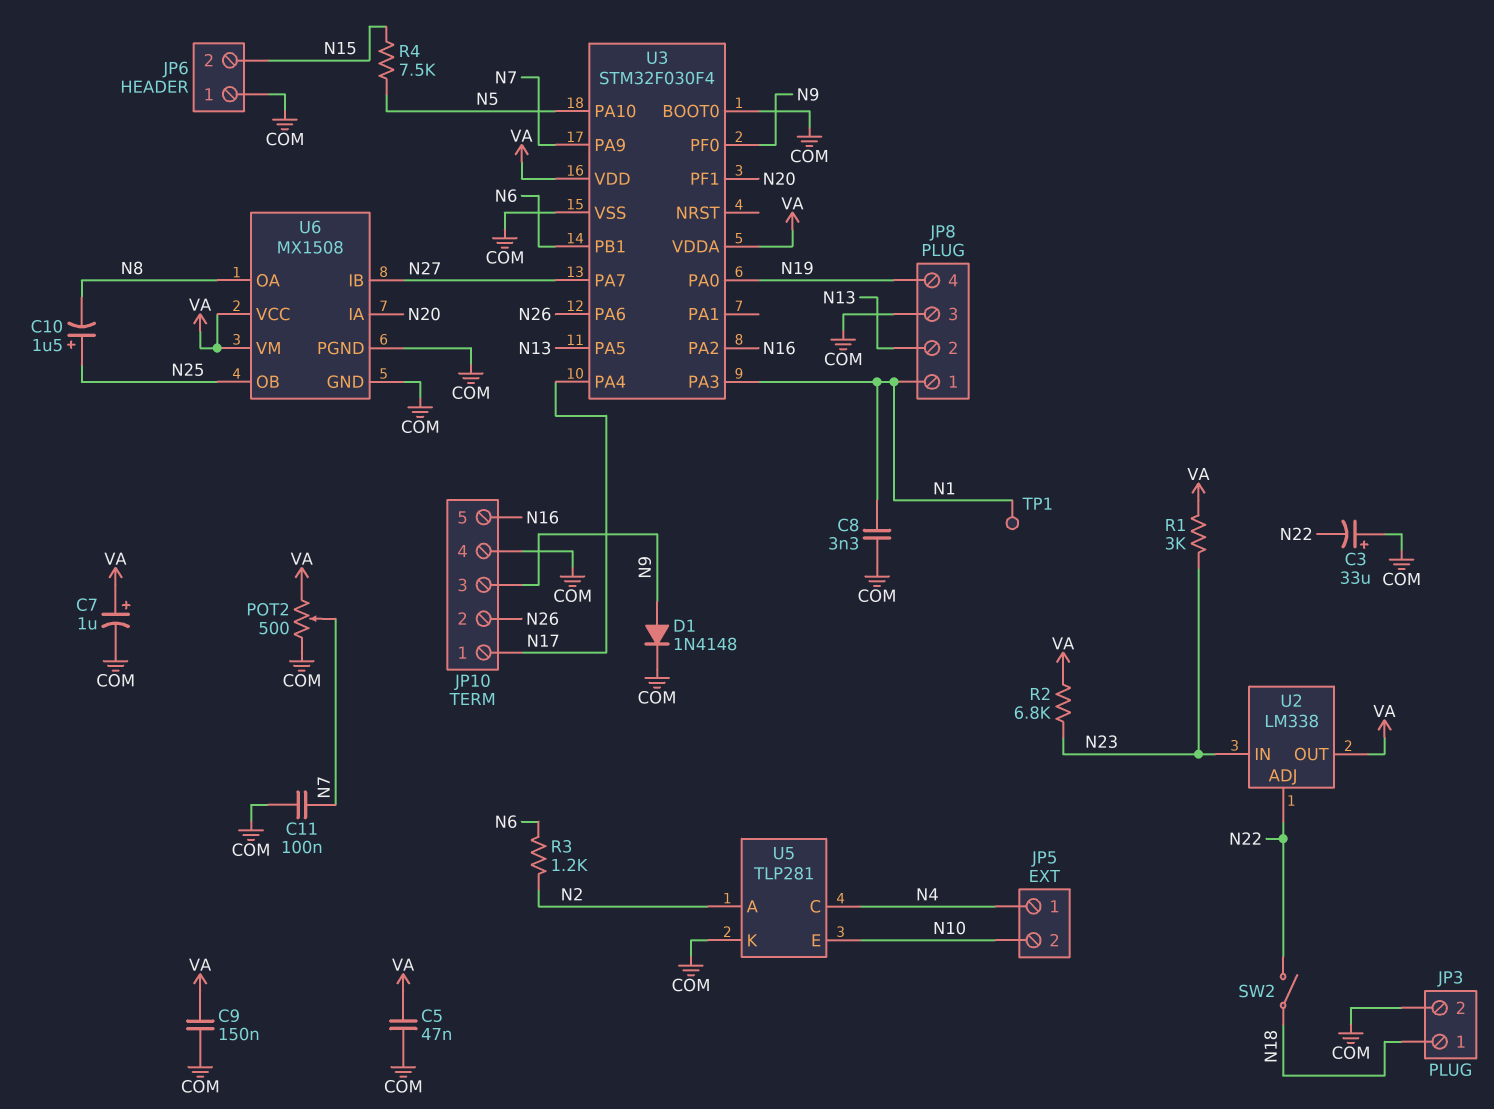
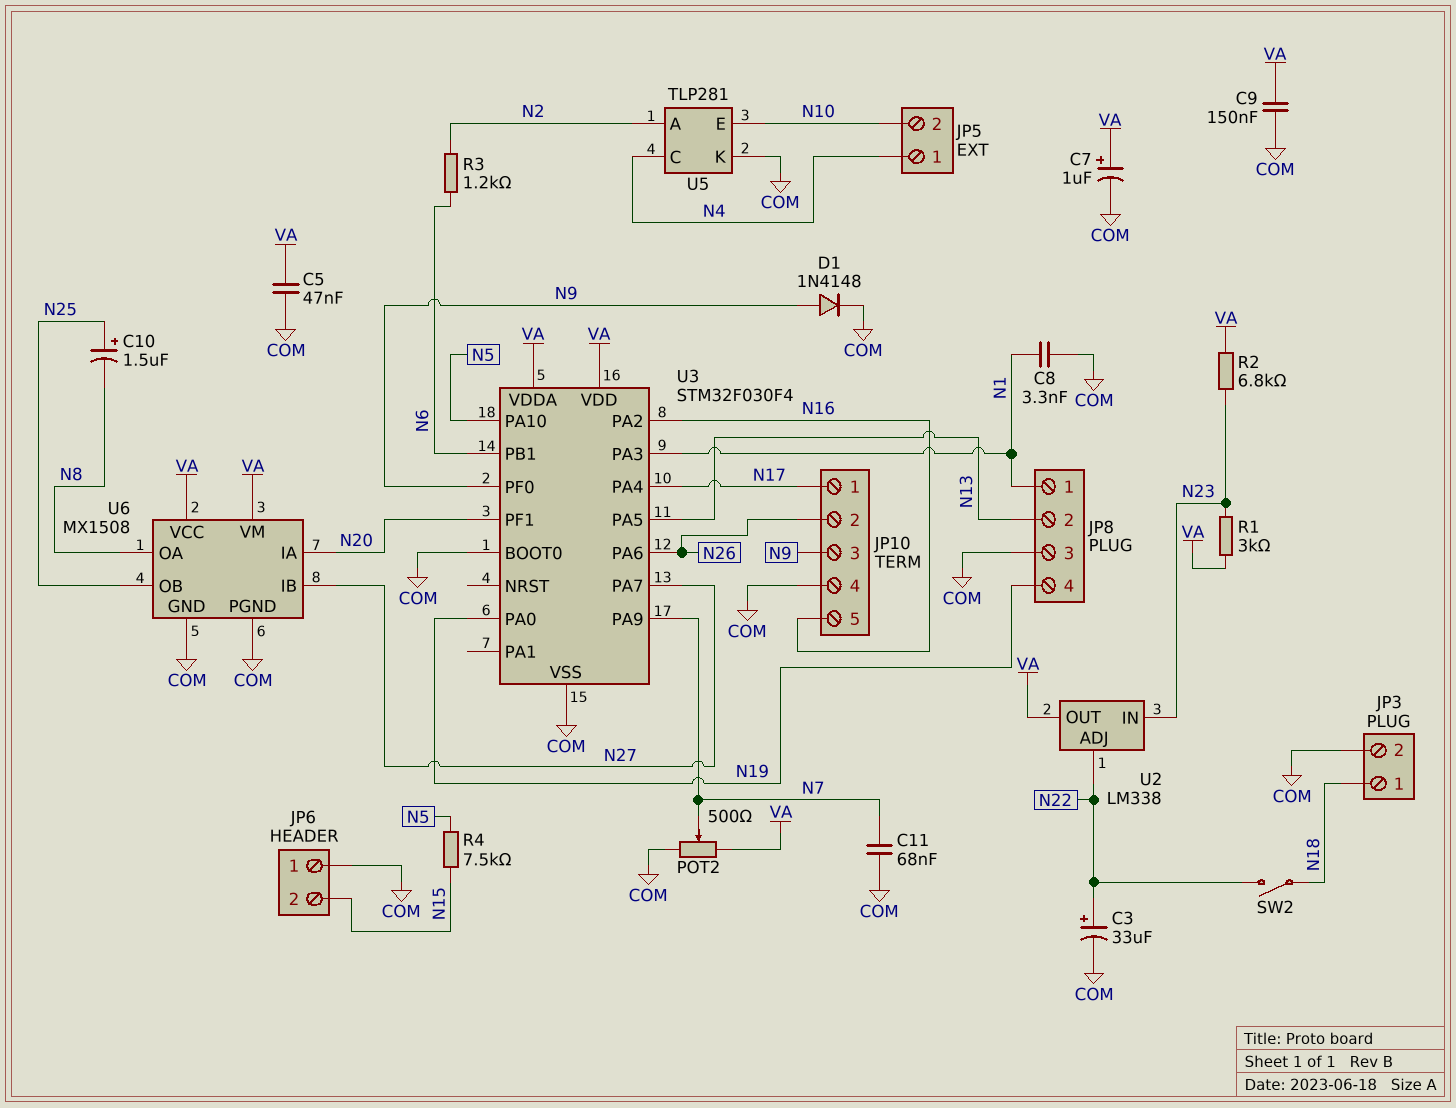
C3: 33uF (plus COM, minus N22) -> 33uF (plus N22, minus COM)
C11: 100nF (COM, N7) -> 68nF (COM, N7)
TP1: test point (N1) -> none

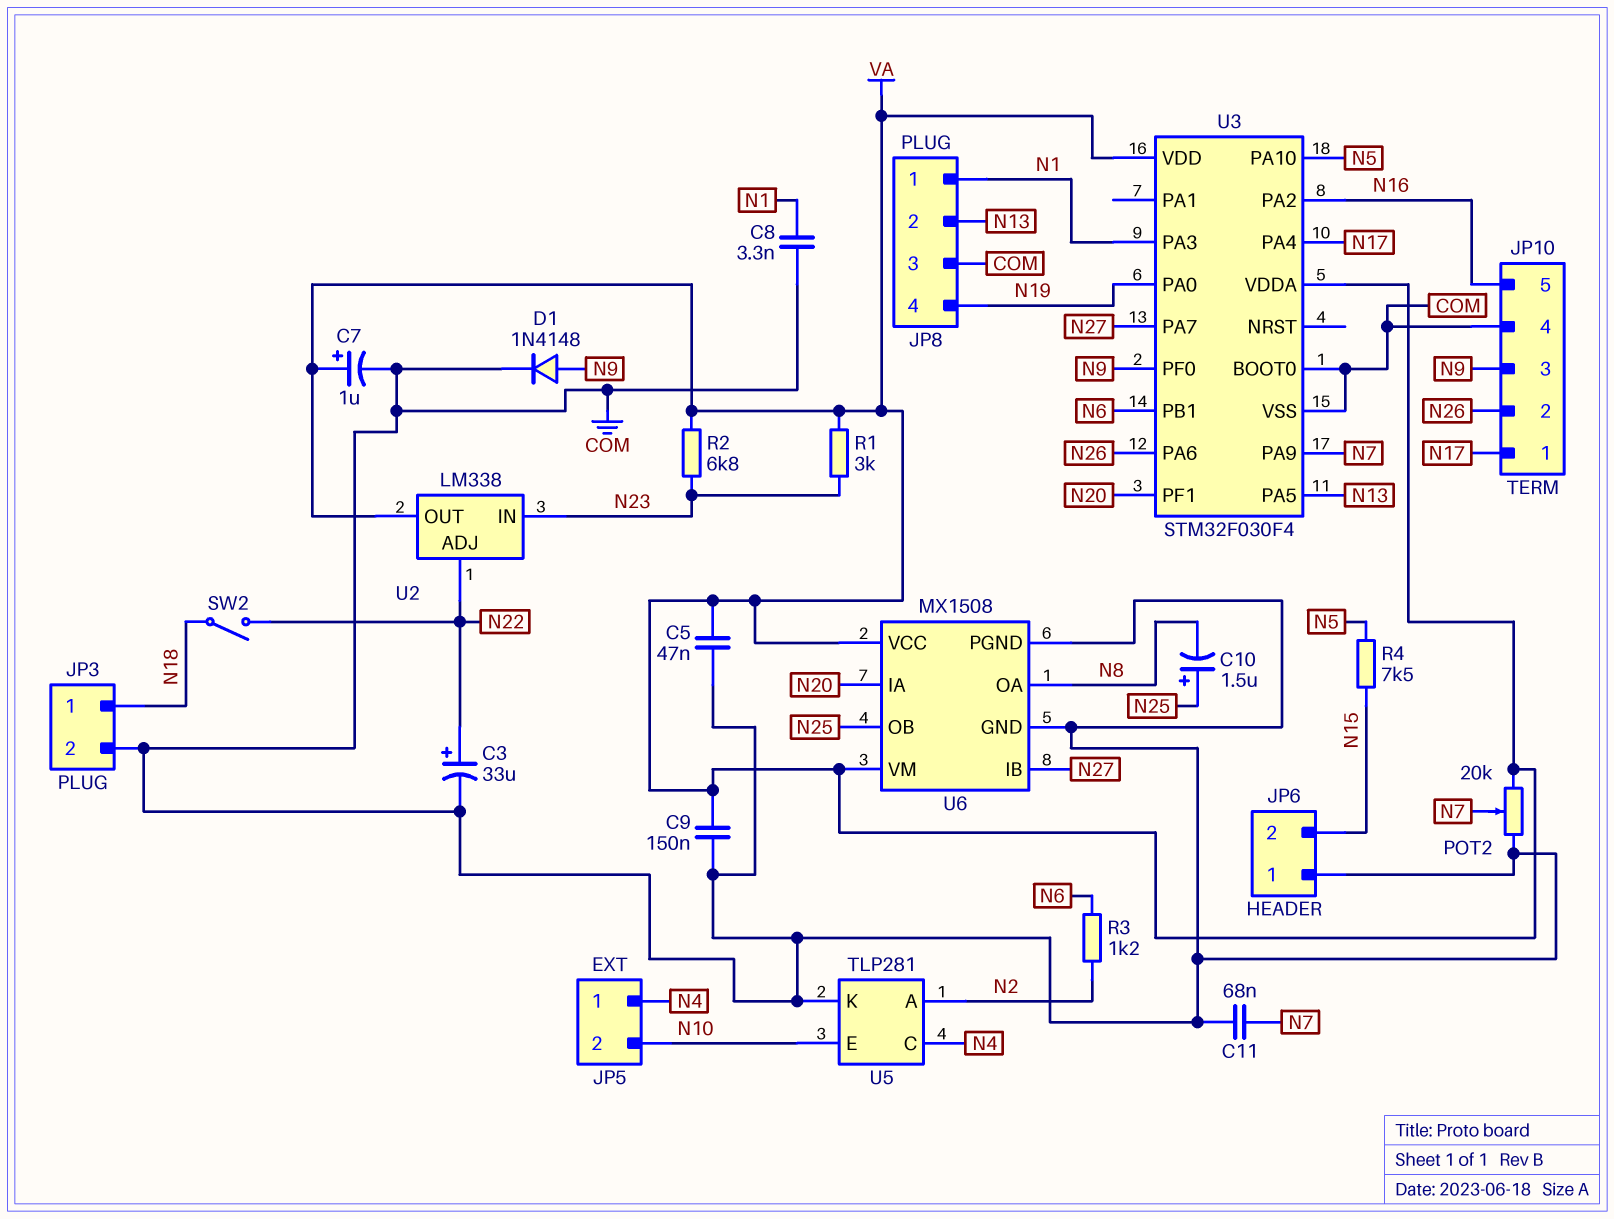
POT2: 500 (COM, VA, wiper N7) -> 20k (COM, VA, wiper N7)

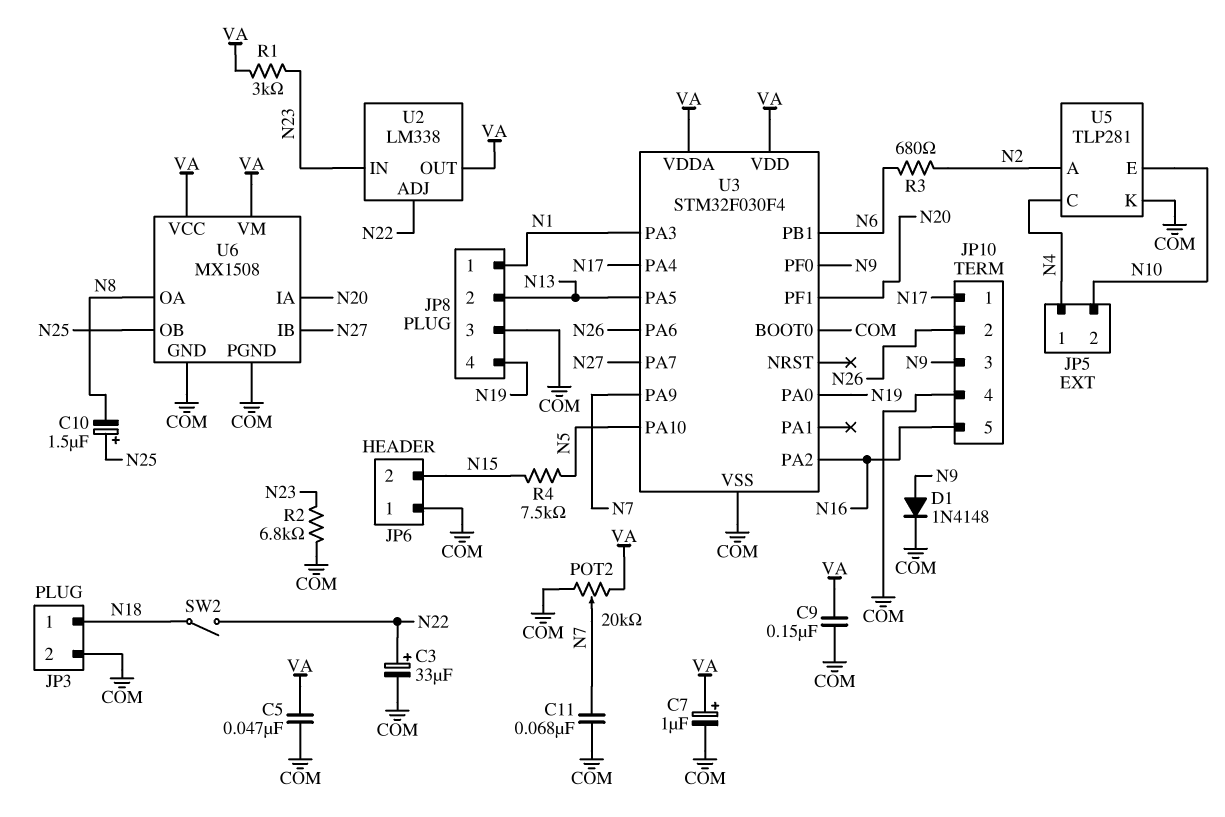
C8: 3.3nF (COM, N1) -> none
R2: 6.8k (N23, VA) -> 6.8k (COM, N23)
R3: 1.2k (N2, N6) -> 680 (N2, N6)

